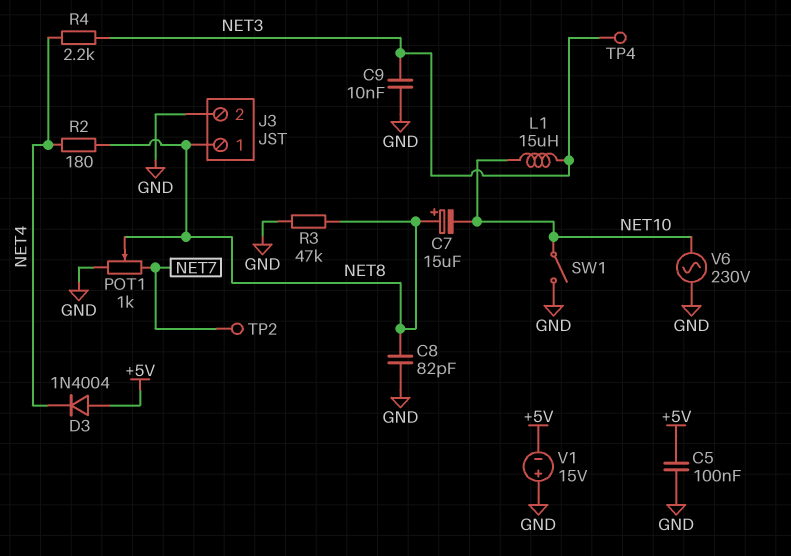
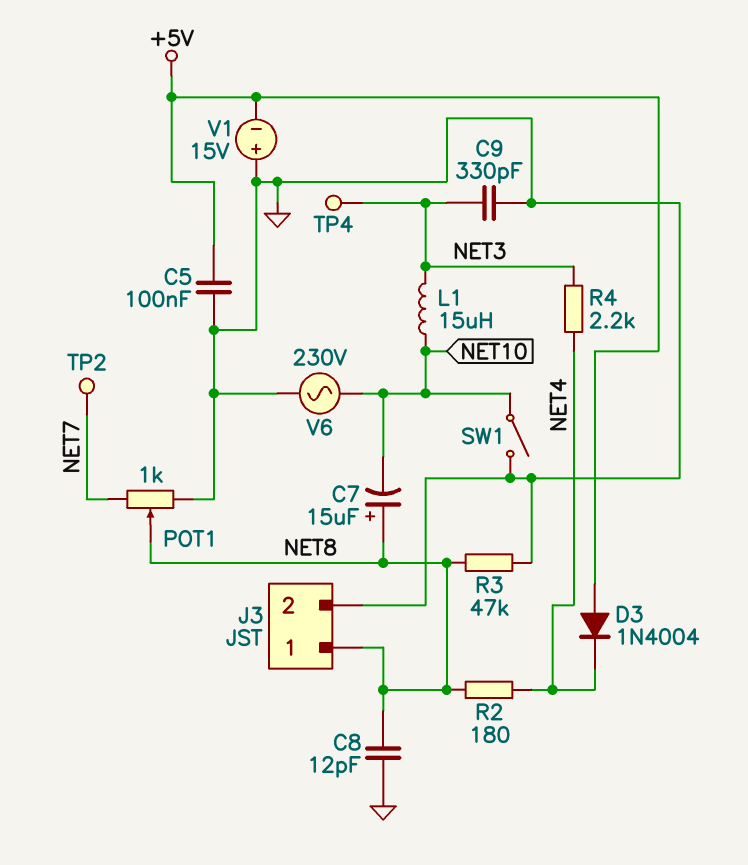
C8: 82pF (GND, NET8) -> 12pF (GND, NET8)
C9: 10nF (GND, NET3) -> 330pF (GND, NET3)

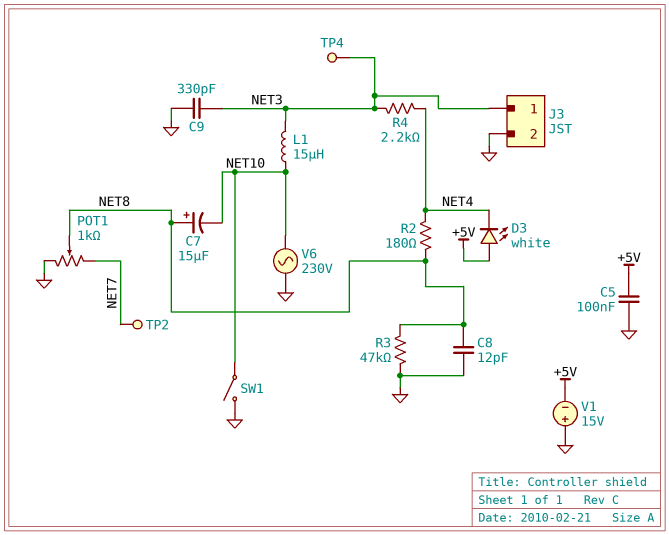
D3: diode 1N4004 (A +5V, K NET4) -> LED white (A +5V, K NET4)
J3 pin 1: NET8 -> NET3

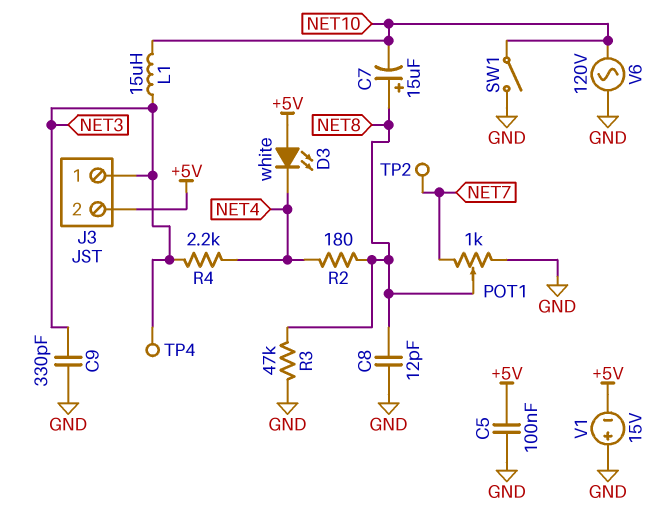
J3 pin 2: GND -> +5V
V6: AC 230V (GND, NET10) -> AC 120V (GND, NET10)

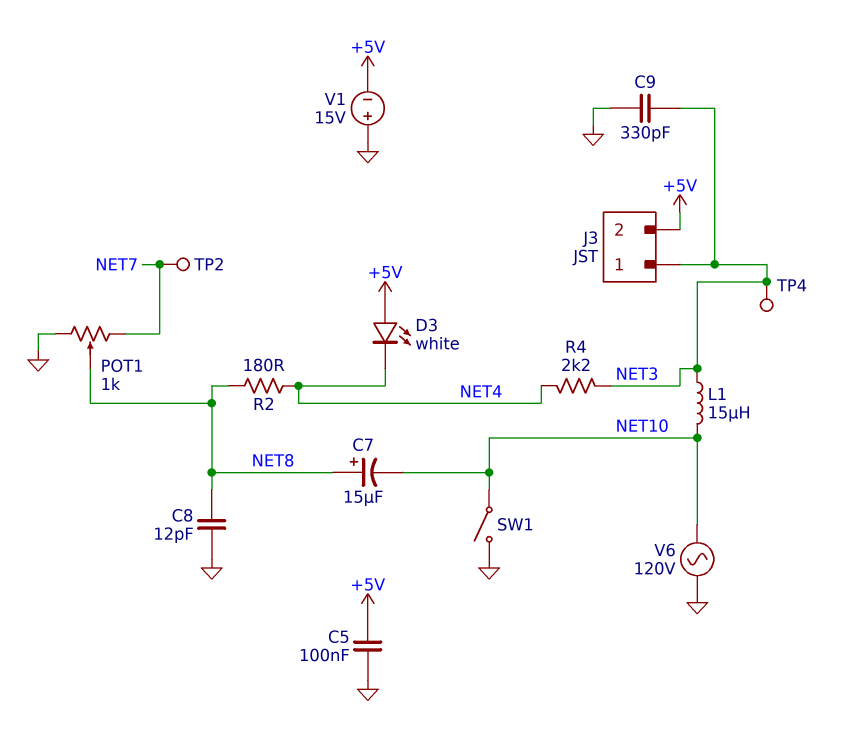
R3: 47k (GND, NET8) -> none

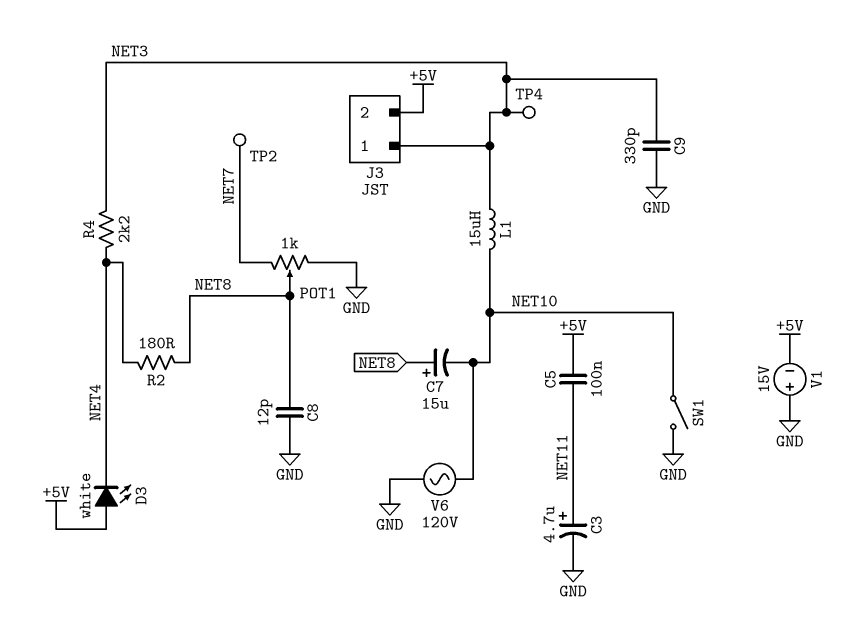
C3: none -> 4.7uF (plus NET11, minus GND)
C5: 100nF (+5V, GND) -> 100nF (+5V, NET11)

